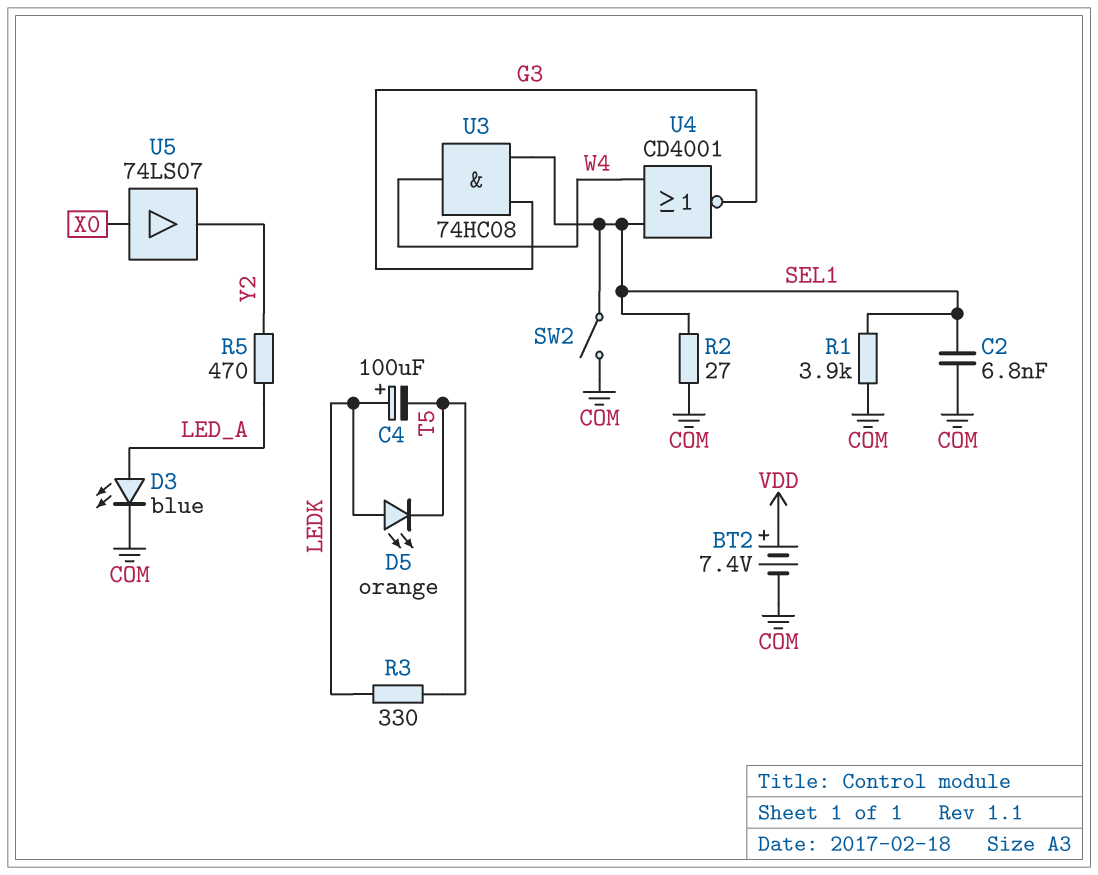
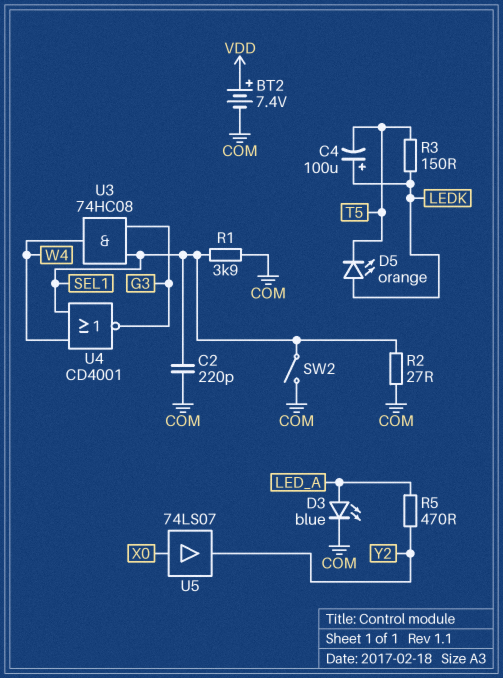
C2: 6.8nF (COM, SEL1) -> 220pF (COM, SEL1)
R3: 330 (LEDK, T5) -> 150 (LEDK, T5)

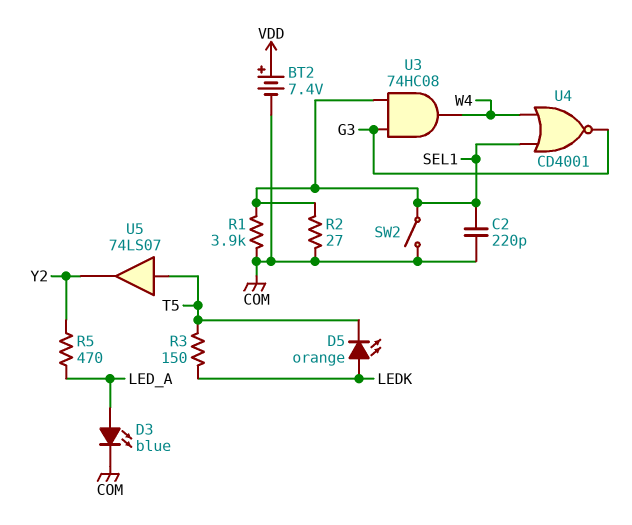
C4: 100uF (plus LEDK, minus T5) -> none
U5: buffer 74LS07 (in X0, out Y2) -> buffer 74LS07 (in T5, out Y2)

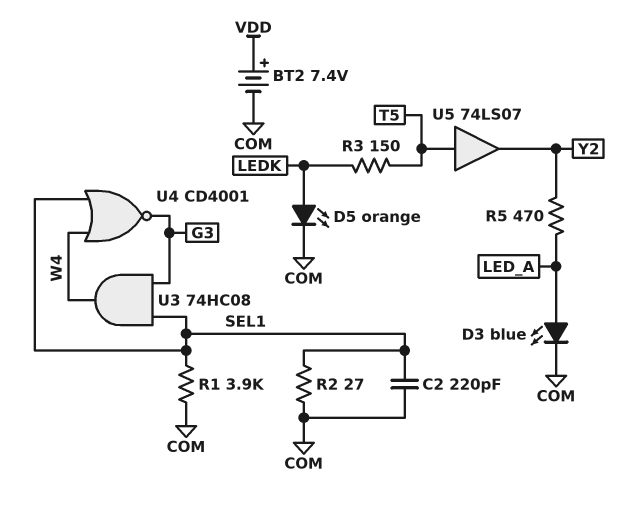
D5: LED orange (A LEDK, K T5) -> LED orange (A LEDK, K COM)
SW2: switch (COM, SEL1) -> none

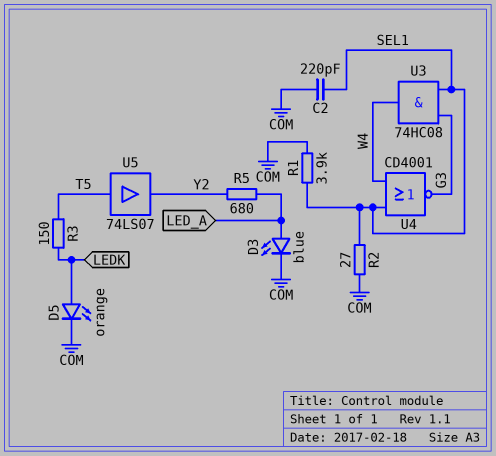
BT2: 7.4V (plus VDD, minus COM) -> none
R5: 470 (LED_A, Y2) -> 680 (LED_A, Y2)

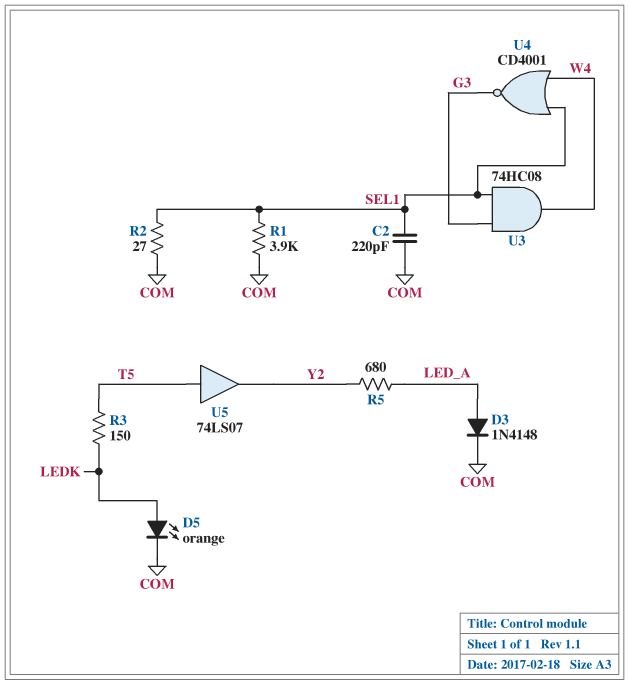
D3: LED blue (A LED_A, K COM) -> diode 1N4148 (A LED_A, K COM)

